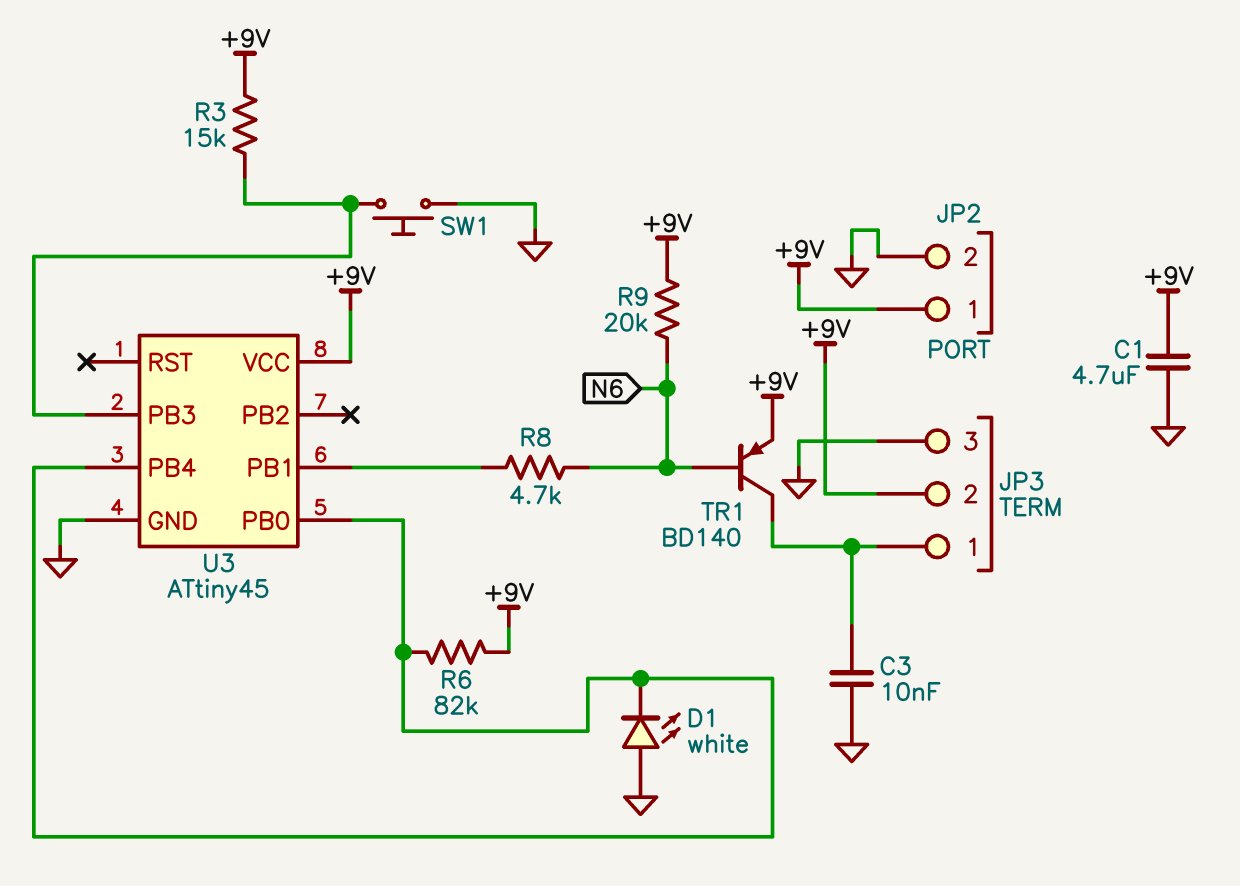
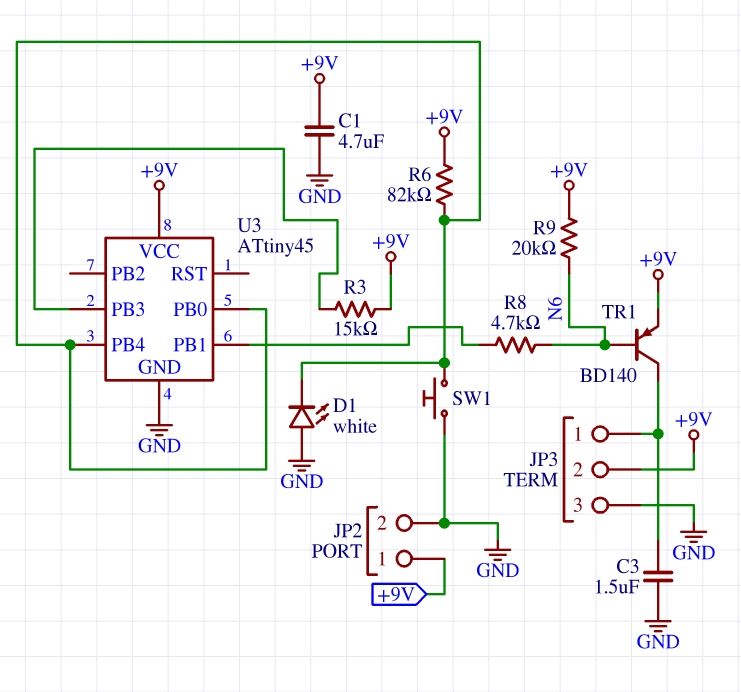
C3: 10nF (GND, JP3/1) -> 1.5uF (GND, JP3/1)
SW1: button (GND, U3/PB3) -> button (GND, U3/PB0)

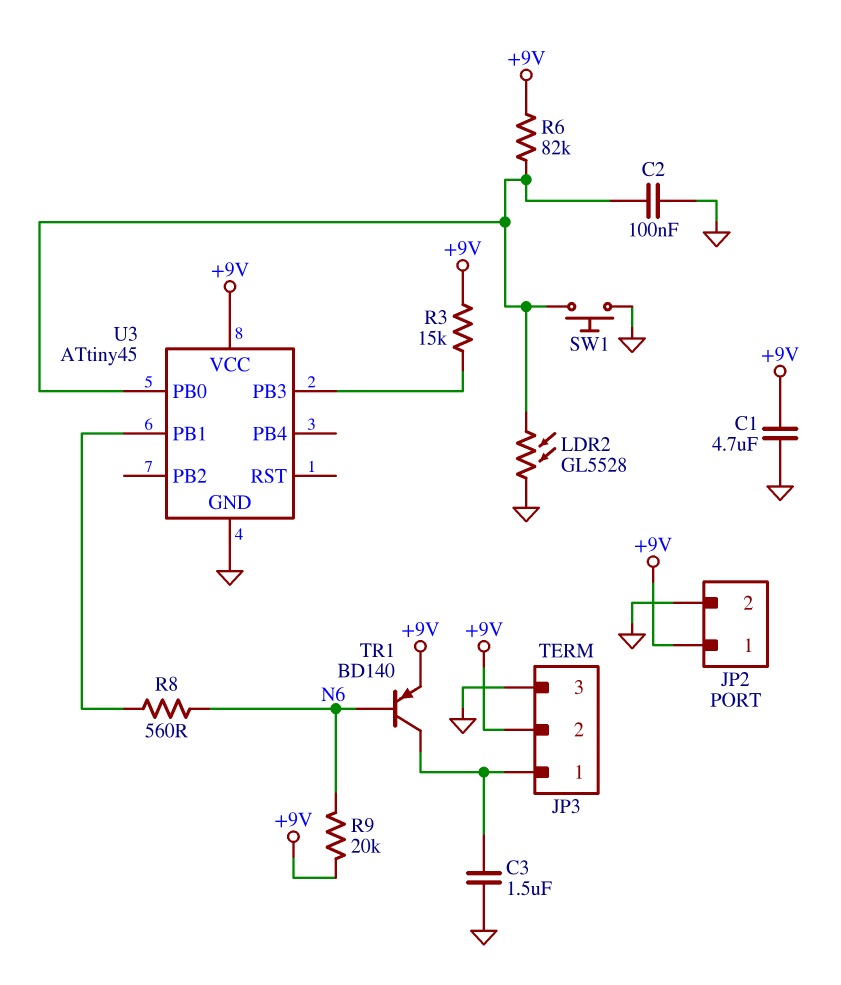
C2: none -> 100nF (GND, U3/PB0)
D1: LED white (A GND, K U3/PB0) -> none
LDR2: none -> GL5528 (GND, U3/PB0)
R8: 4.7k (N6, U3/PB1) -> 560 (N6, U3/PB1)
U3 pin PB4: U3/PB0 -> none

